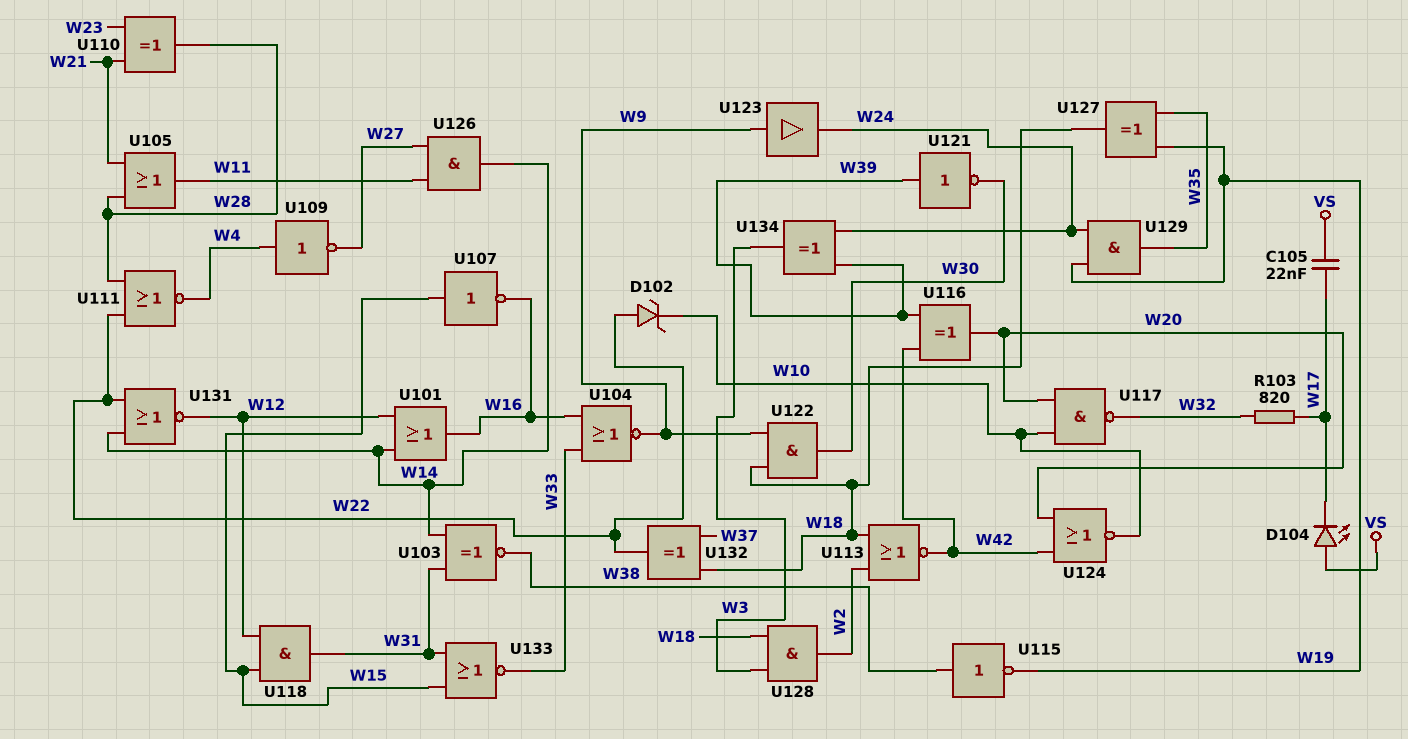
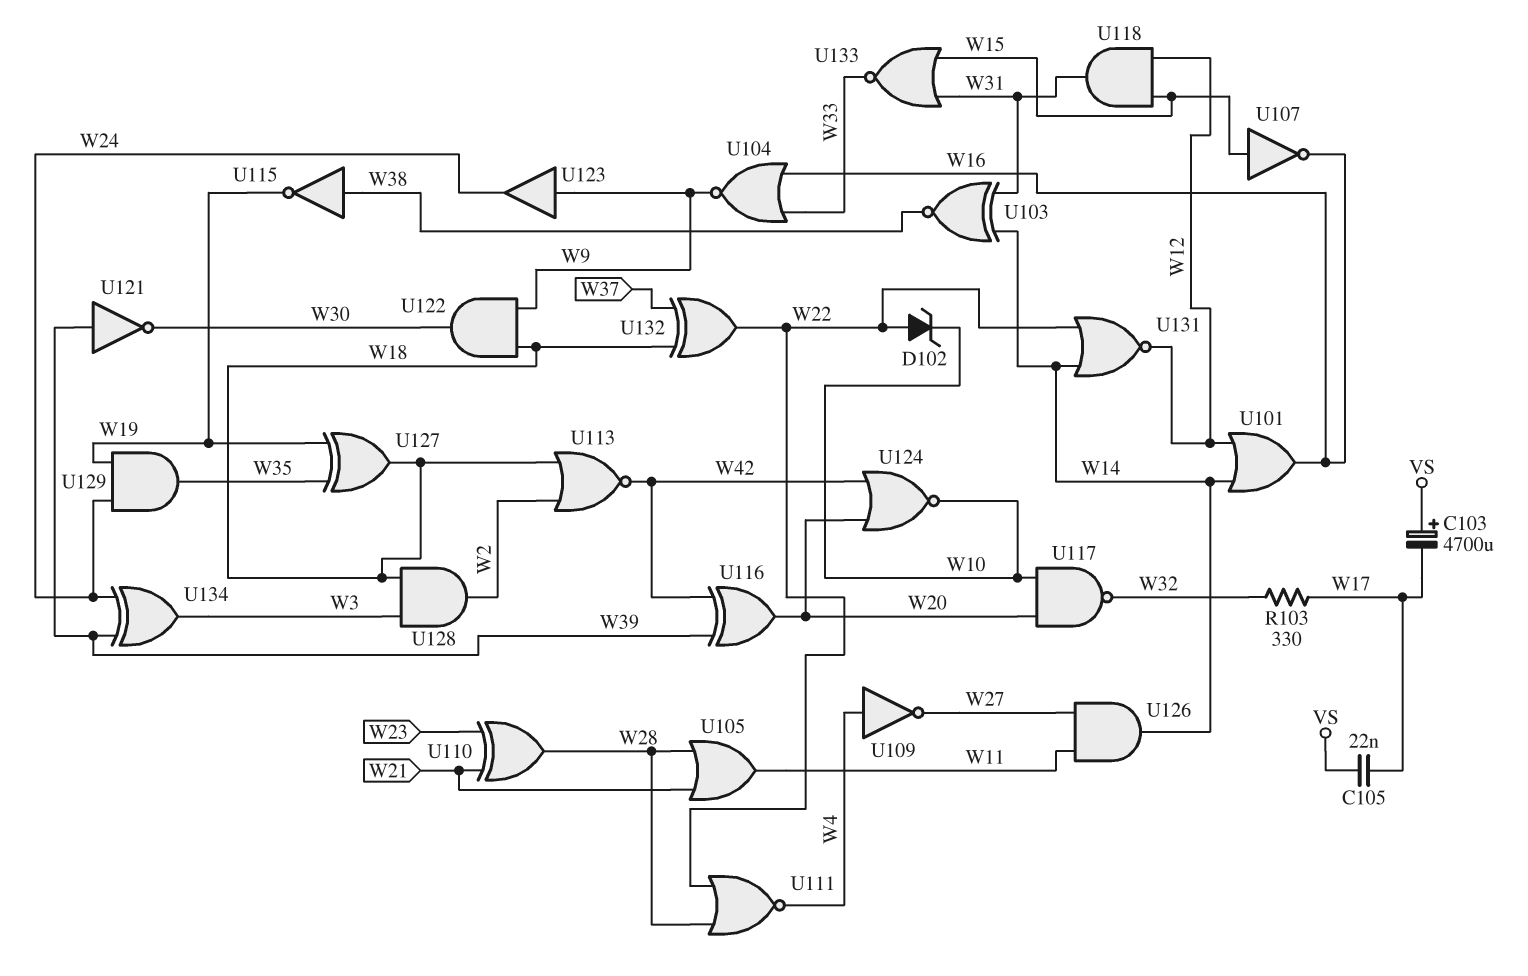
C103: none -> 4700uF (plus VS, minus W17)
D104: LED (A VS, K W17) -> none
R103: 820 (W17, W32) -> 330 (W17, W32)

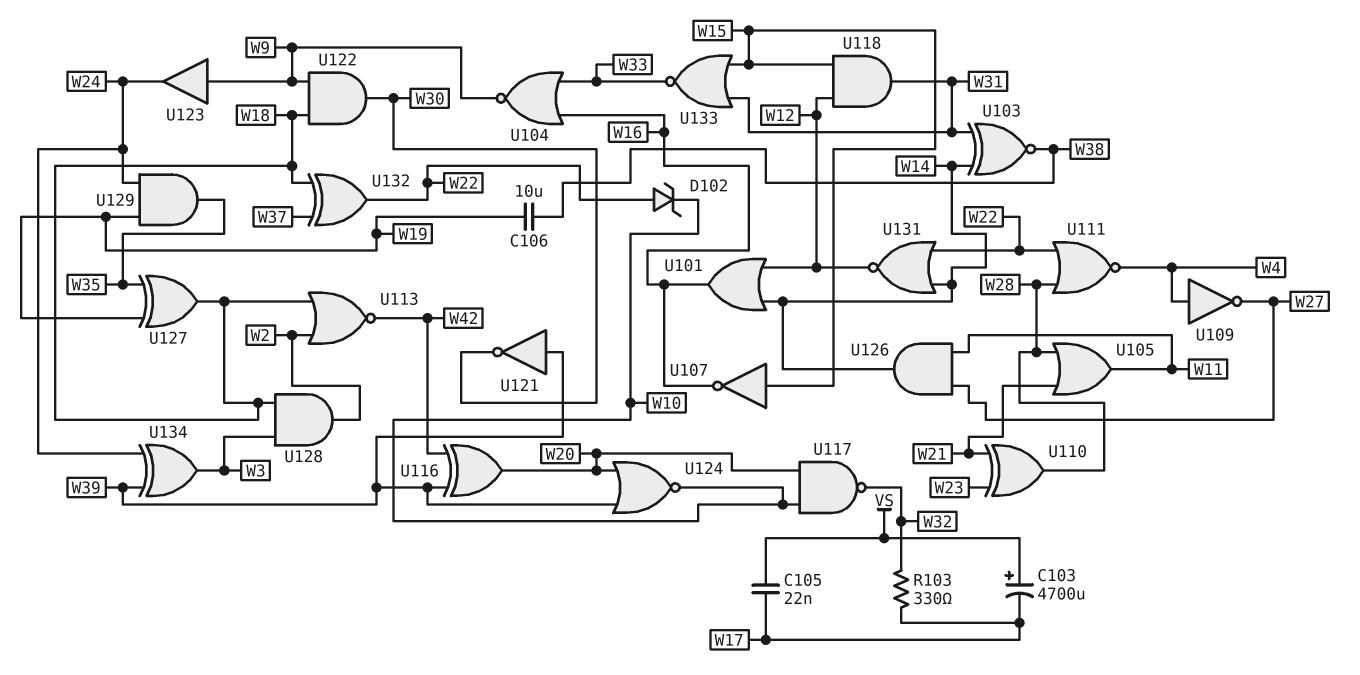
C106: none -> 10uF (W19, W38)
U115: NOT (in W38, out W19) -> none
U124: NOR (in W20, in W42, out W10) -> NOR (in W20, in W39, out W10)

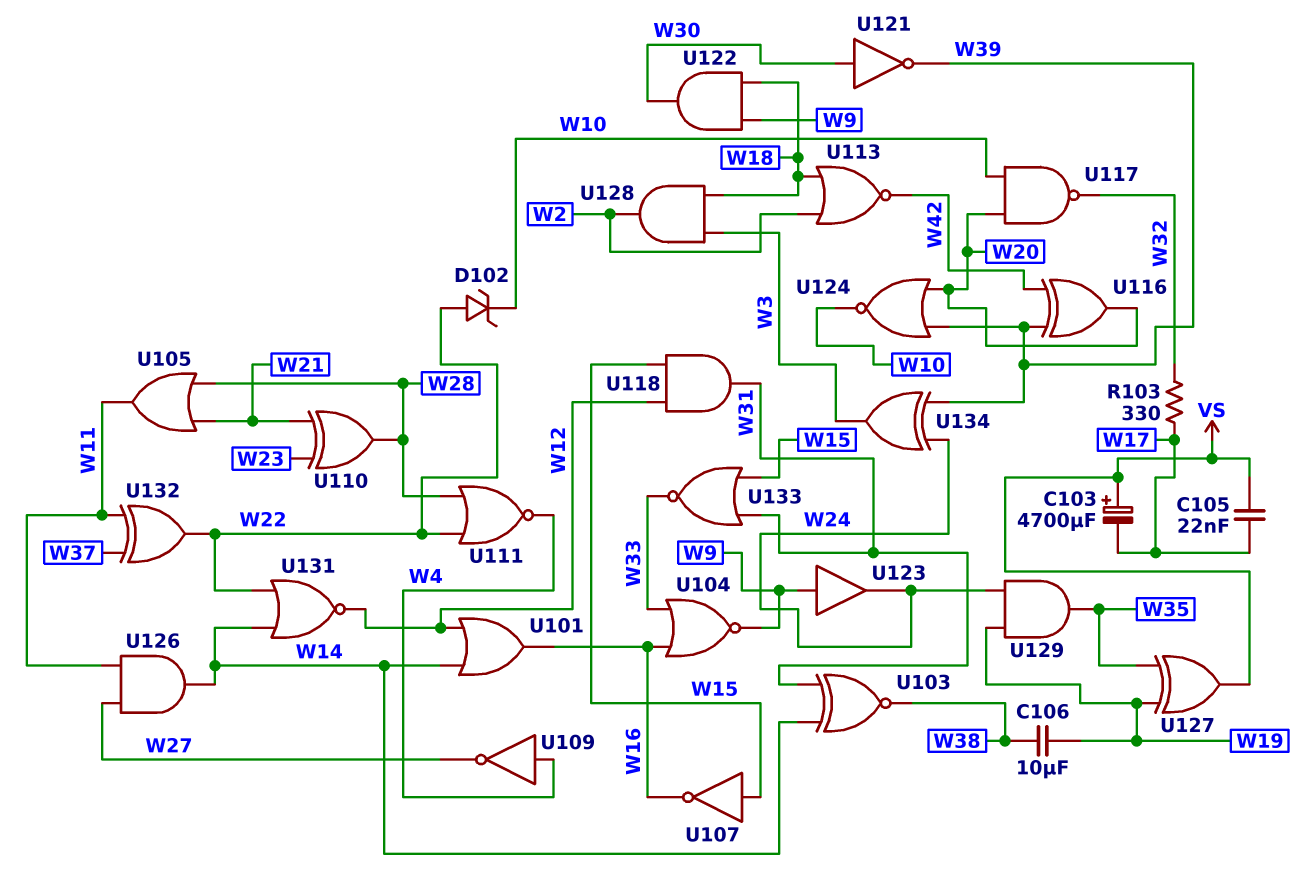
U121: NOT (in W39, out W30) -> NOT (in W30, out W39)
U127: XOR (in W19, in W35, out W18) -> XOR (in W19, in W35, out VS)
U132: XOR (in W18, in W37, out W22) -> XOR (in W11, in W37, out W22)

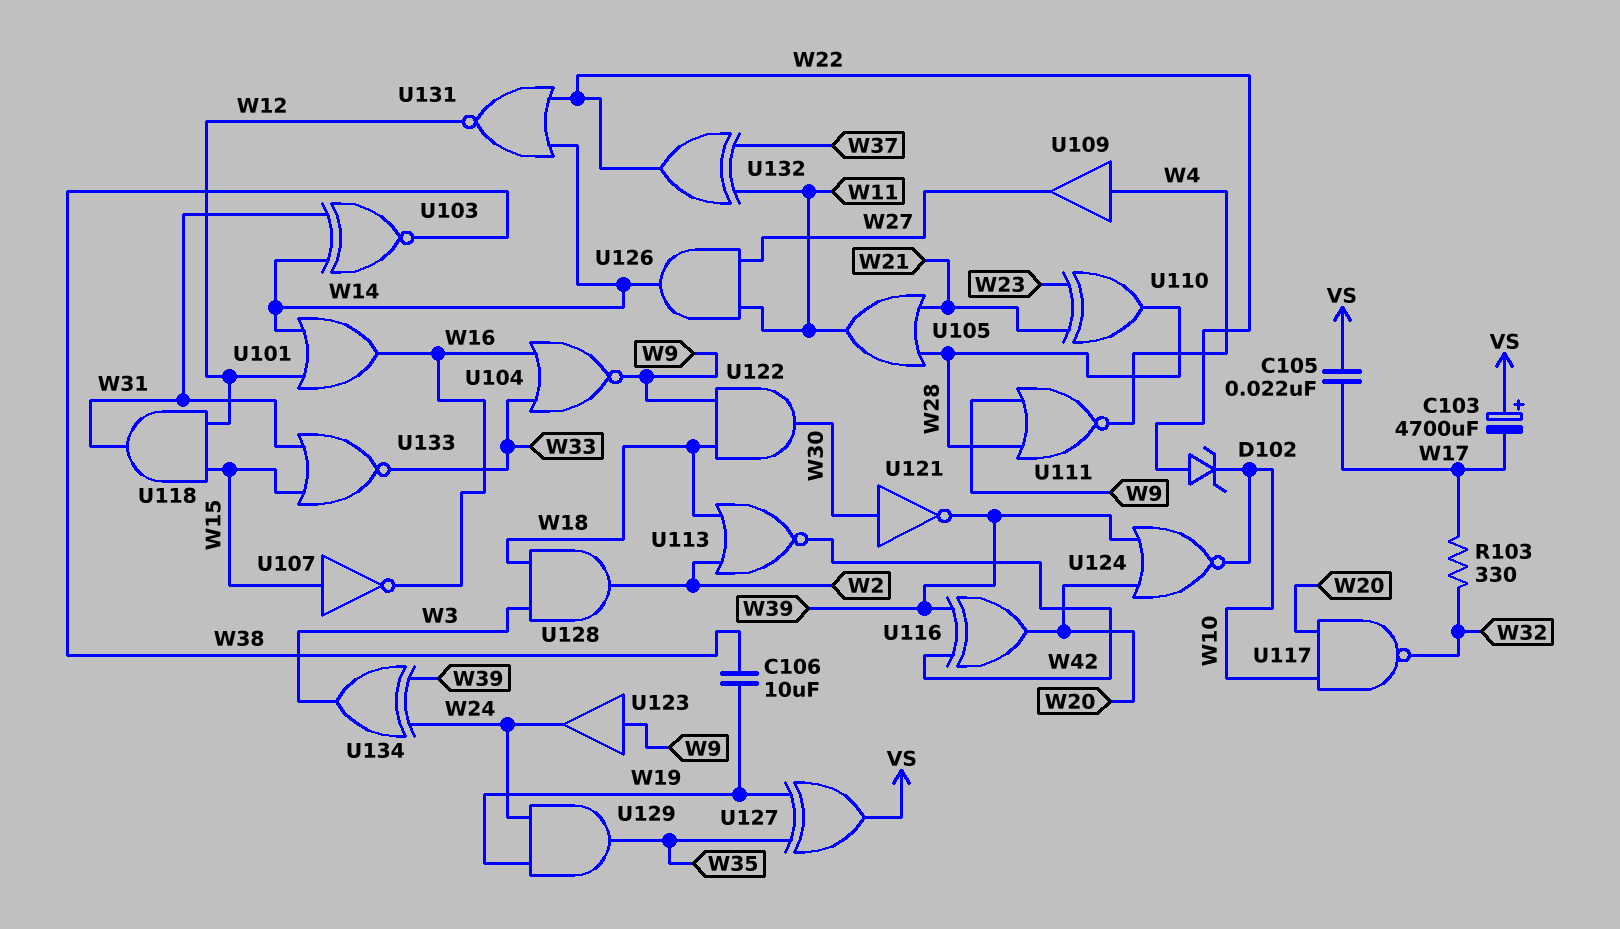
U109: NOT (in W4, out W27) -> buffer (in W4, out W27)
U111: NOR (in W22, in W28, out W4) -> NOR (in W9, in W28, out W4)

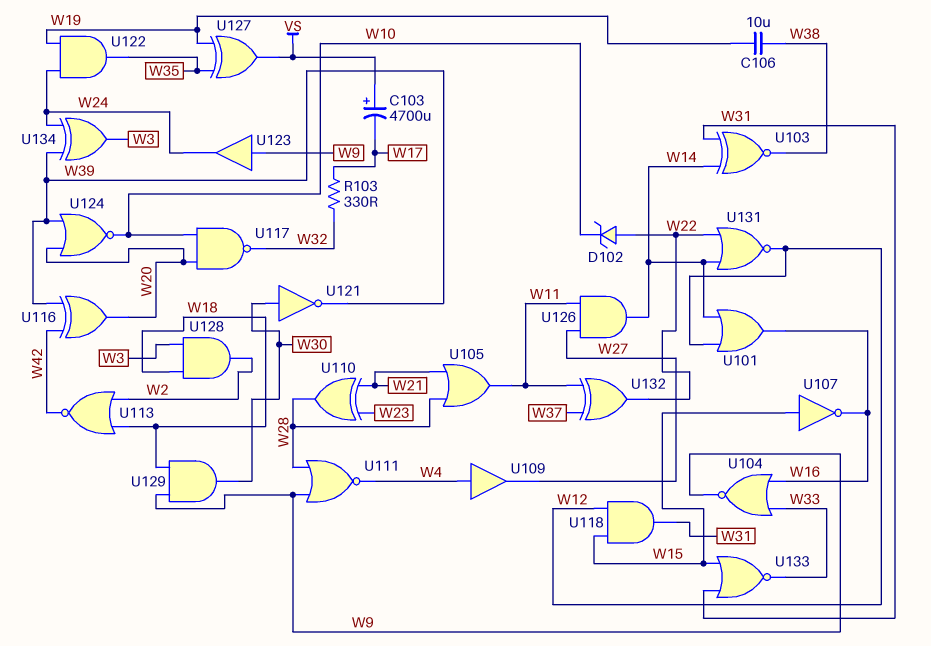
C105: 22nF (VS, W17) -> none
U122: AND (in W9, in W18, out W30) -> AND (in W19, in W24, out W35)
U129: AND (in W19, in W24, out W35) -> AND (in W9, in W18, out W30)

